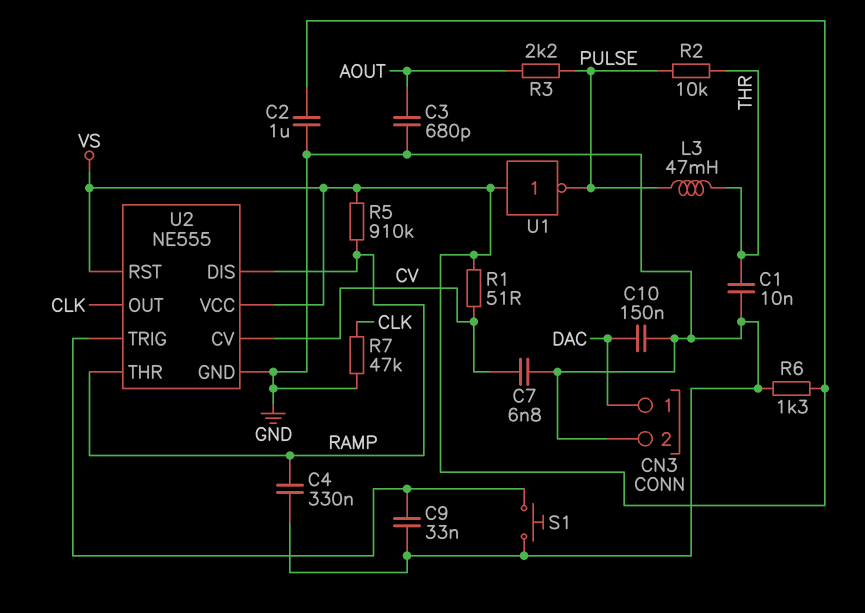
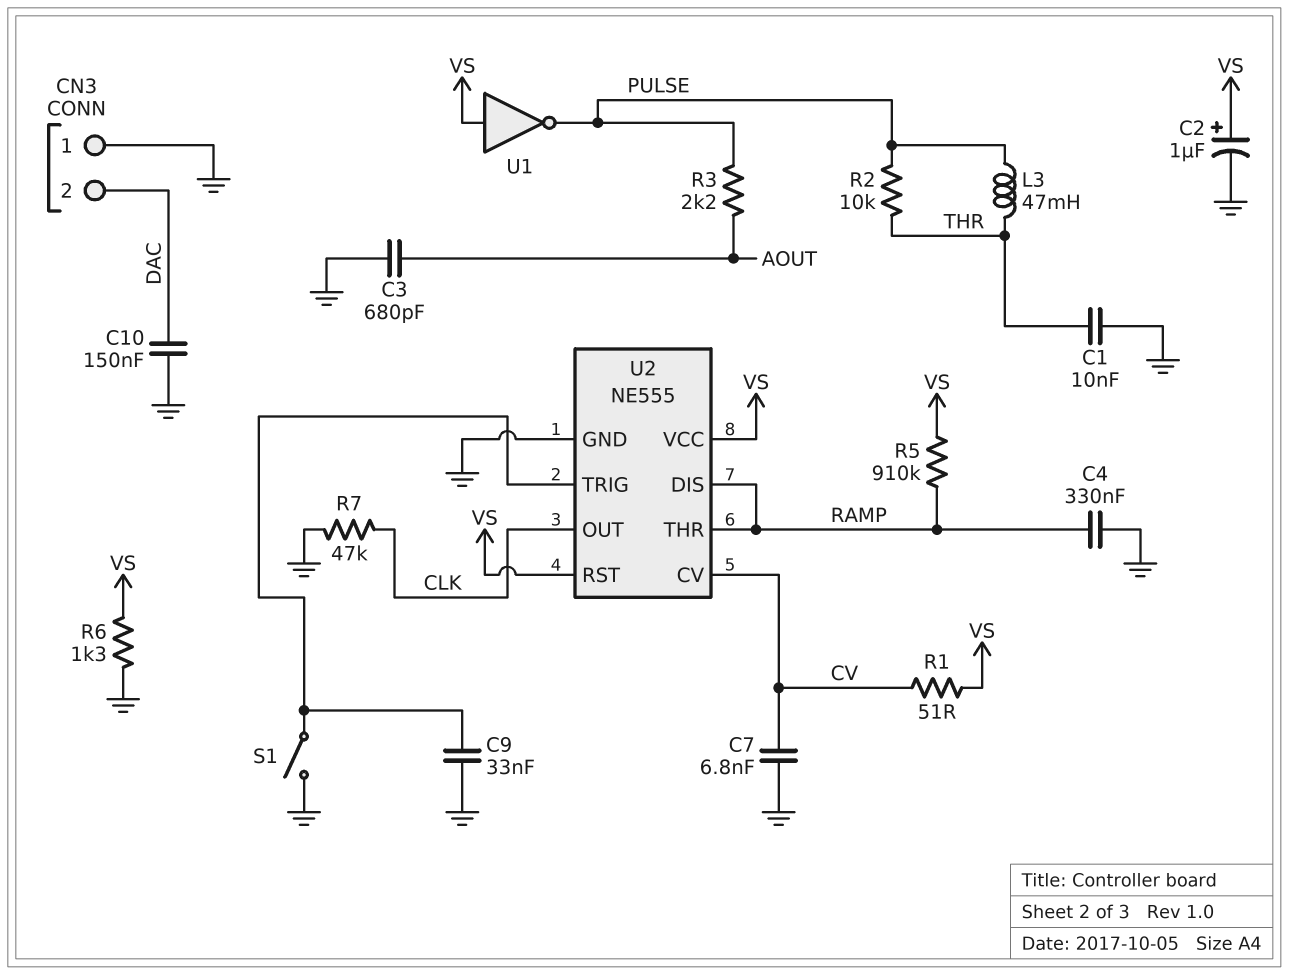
C2: 1uF (GND, VS) -> 1uF (plus VS, minus GND)
CN3 pin 1: DAC -> GND
CN3 pin 2: GND -> DAC
S1: button (GND, U2/TRIG) -> switch (GND, U2/TRIG)

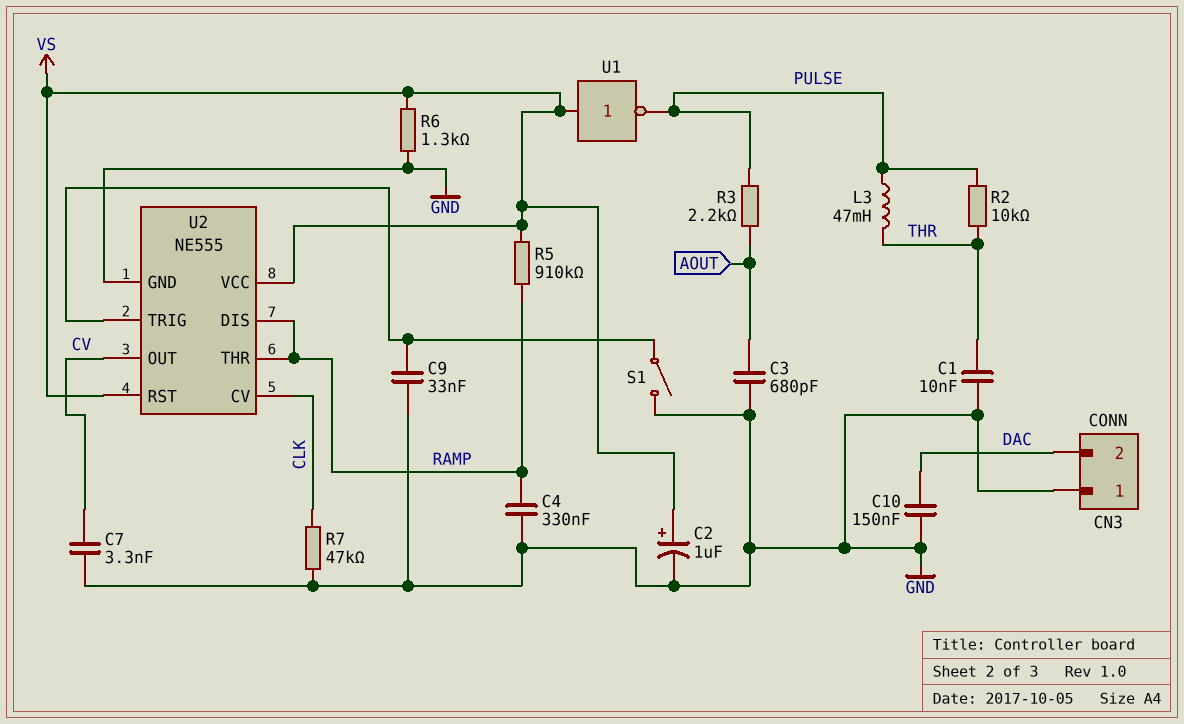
C7: 6.8nF (CV, GND) -> 3.3nF (CV, GND)
R1: 51 (CV, VS) -> none
U2 pin CV: CV -> CLK
U2 pin OUT: CLK -> CV

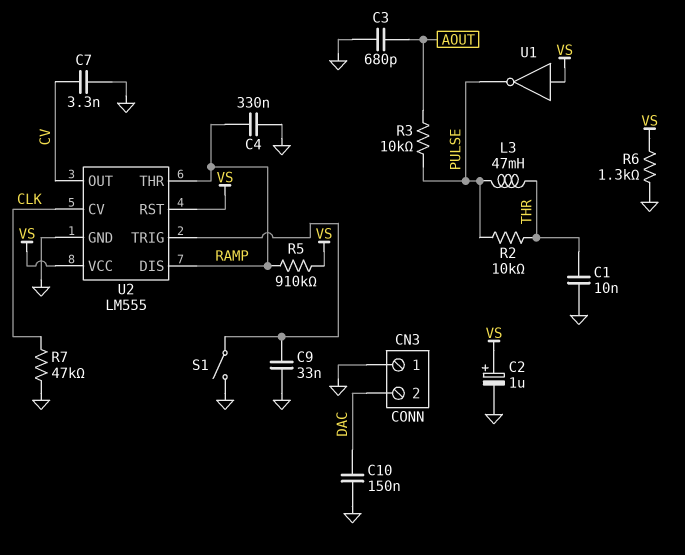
R3: 2.2k (AOUT, PULSE) -> 10k (AOUT, PULSE)
U2: NE555 -> LM555

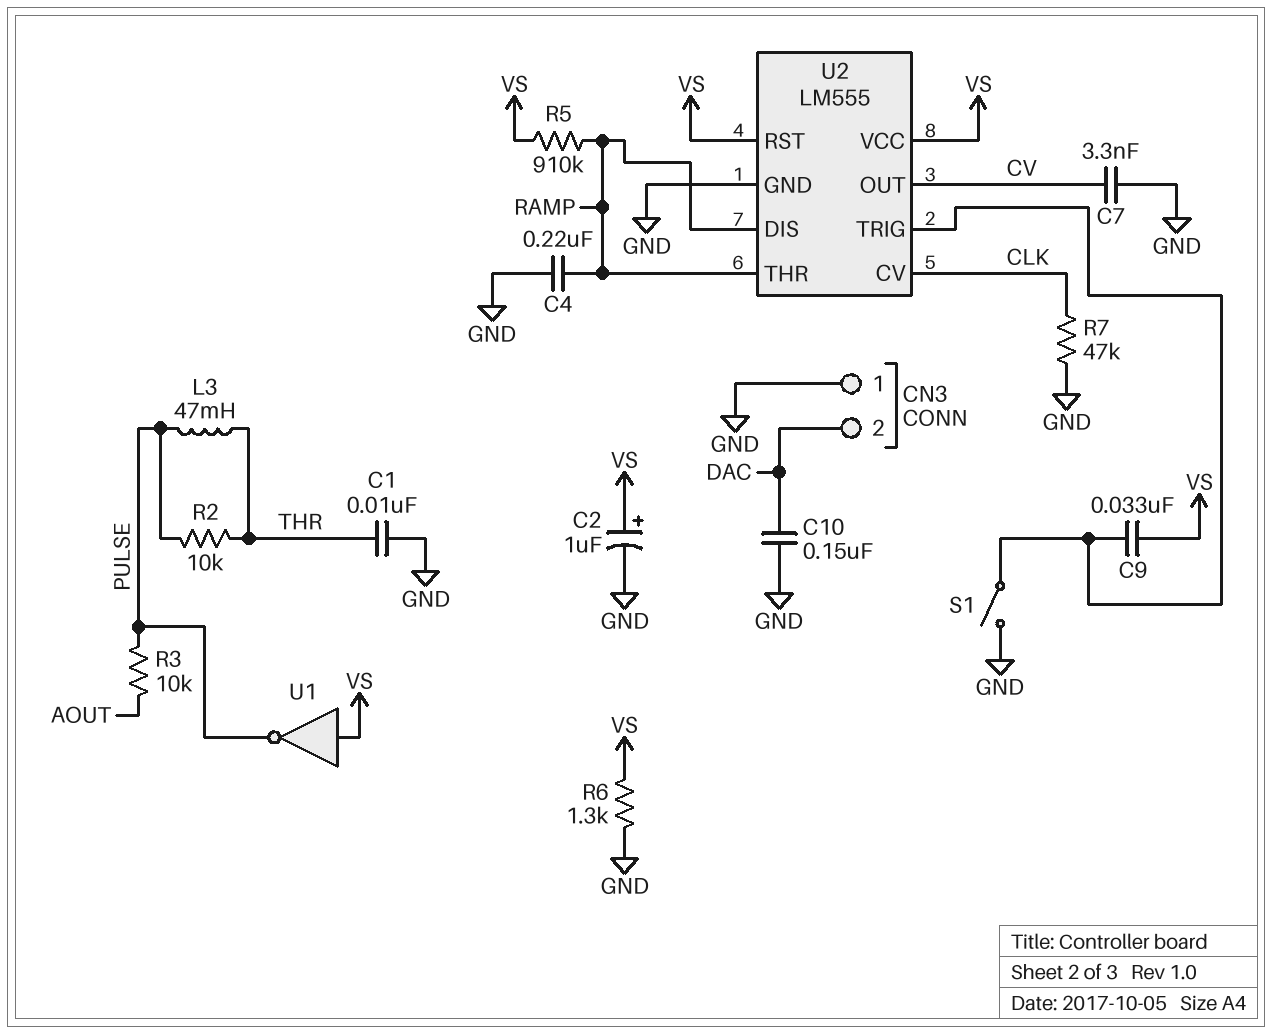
C3: 680pF (AOUT, GND) -> none
C4: 330nF (GND, RAMP) -> 220nF (GND, RAMP)
C9: 33nF (GND, U2/TRIG) -> 33nF (U2/TRIG, VS)

